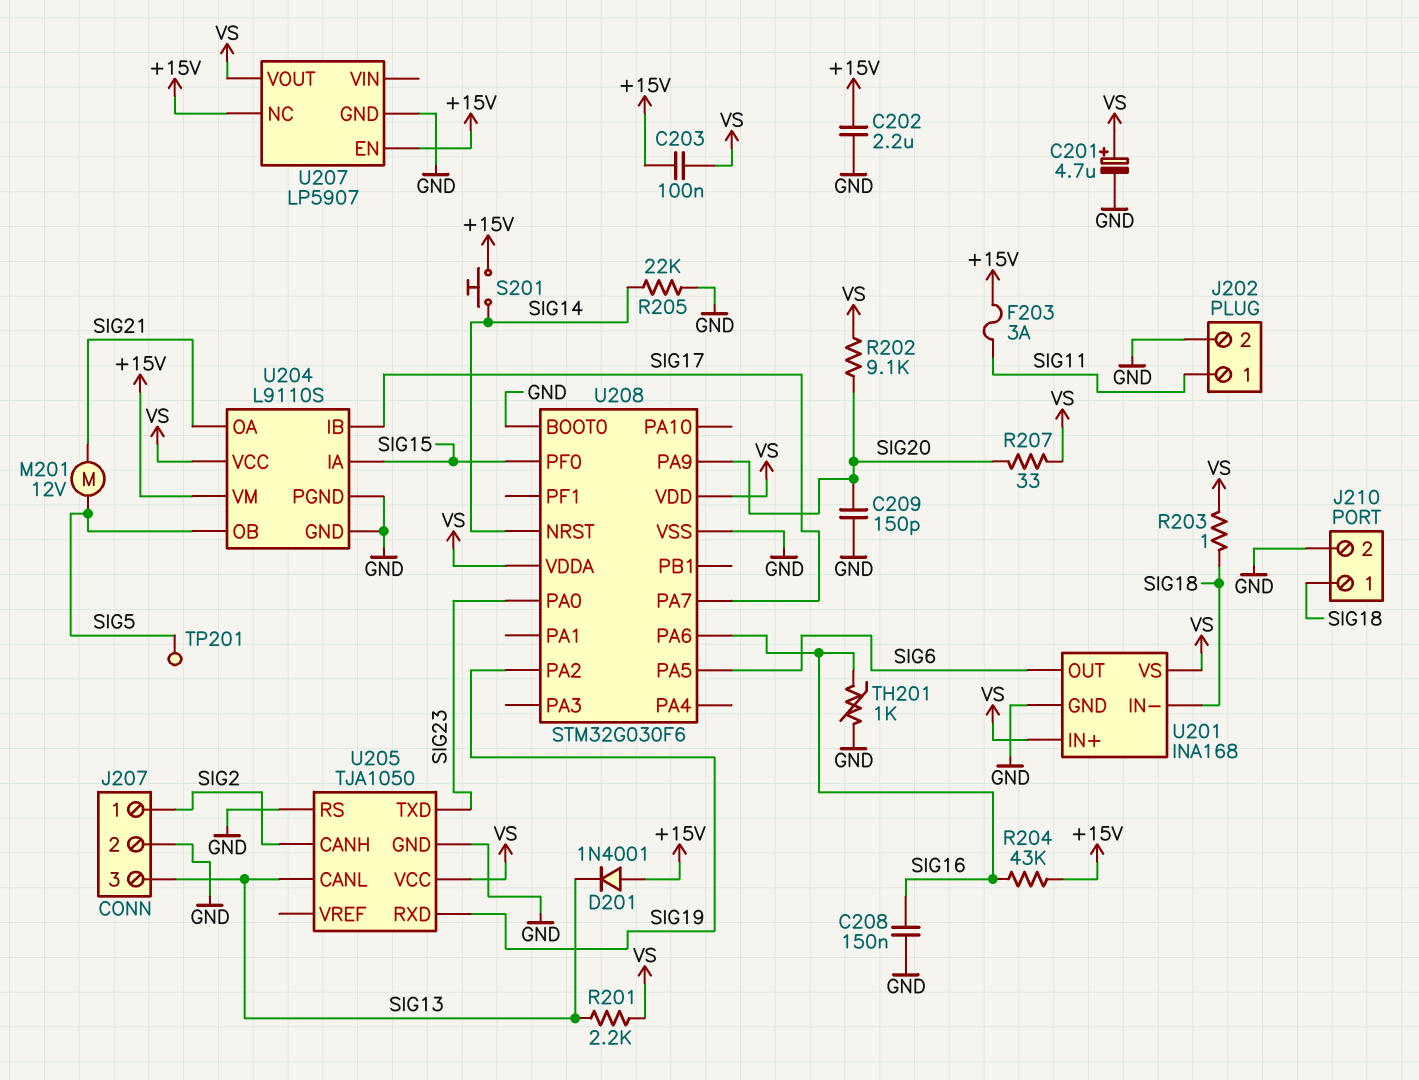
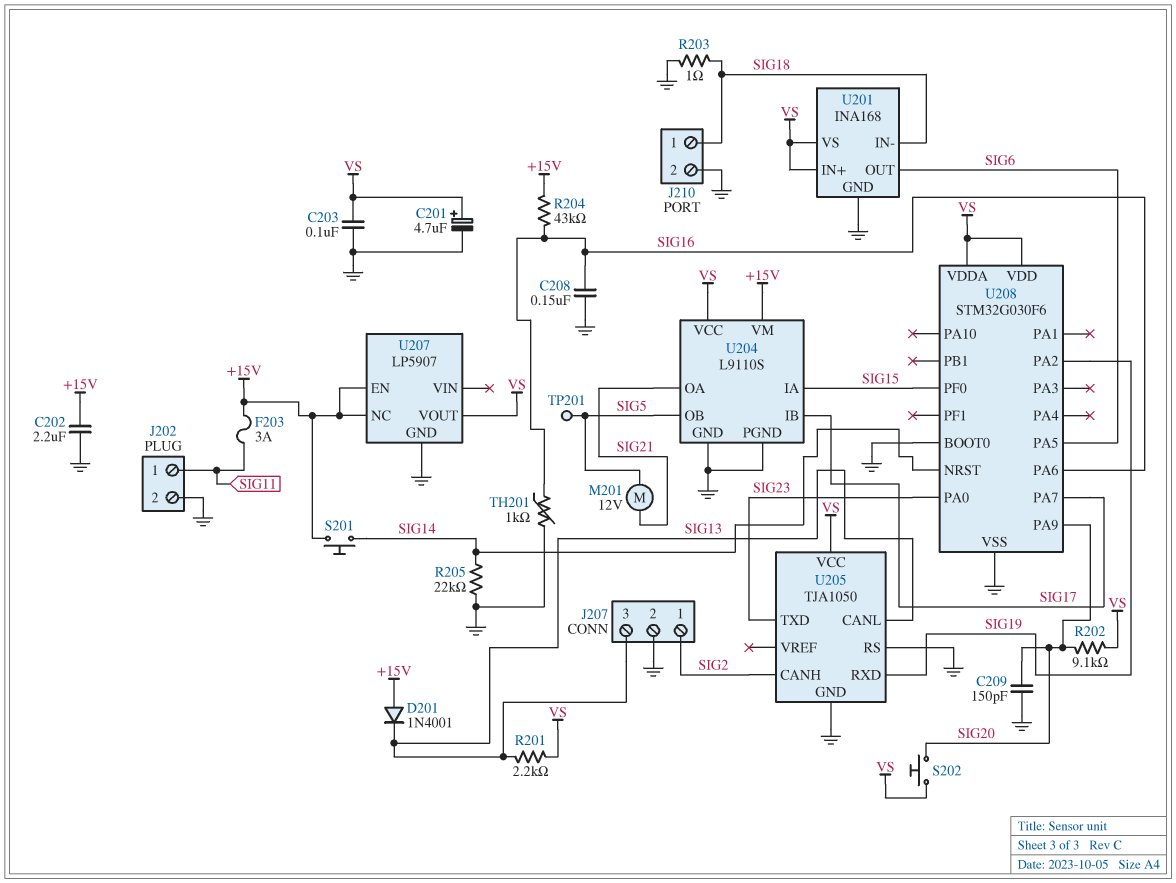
C203: 100nF (+15V, VS) -> 100nF (GND, VS)
R203: 1 (SIG18, VS) -> 1 (GND, SIG18)
R207: 33 (SIG20, VS) -> none
S202: none -> button (SIG20, VS)

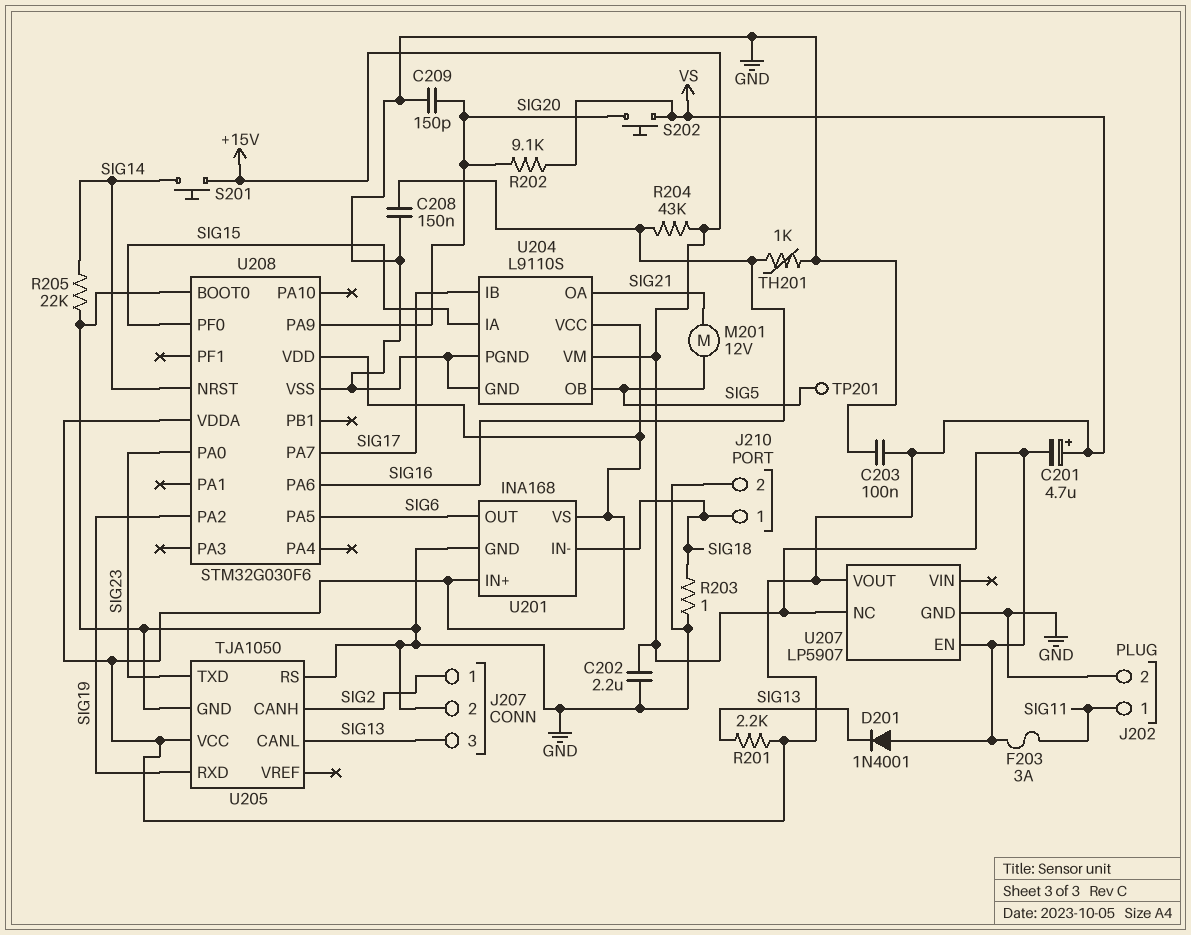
C201: 4.7uF (plus VS, minus GND) -> 4.7uF (plus VS, minus +15V)

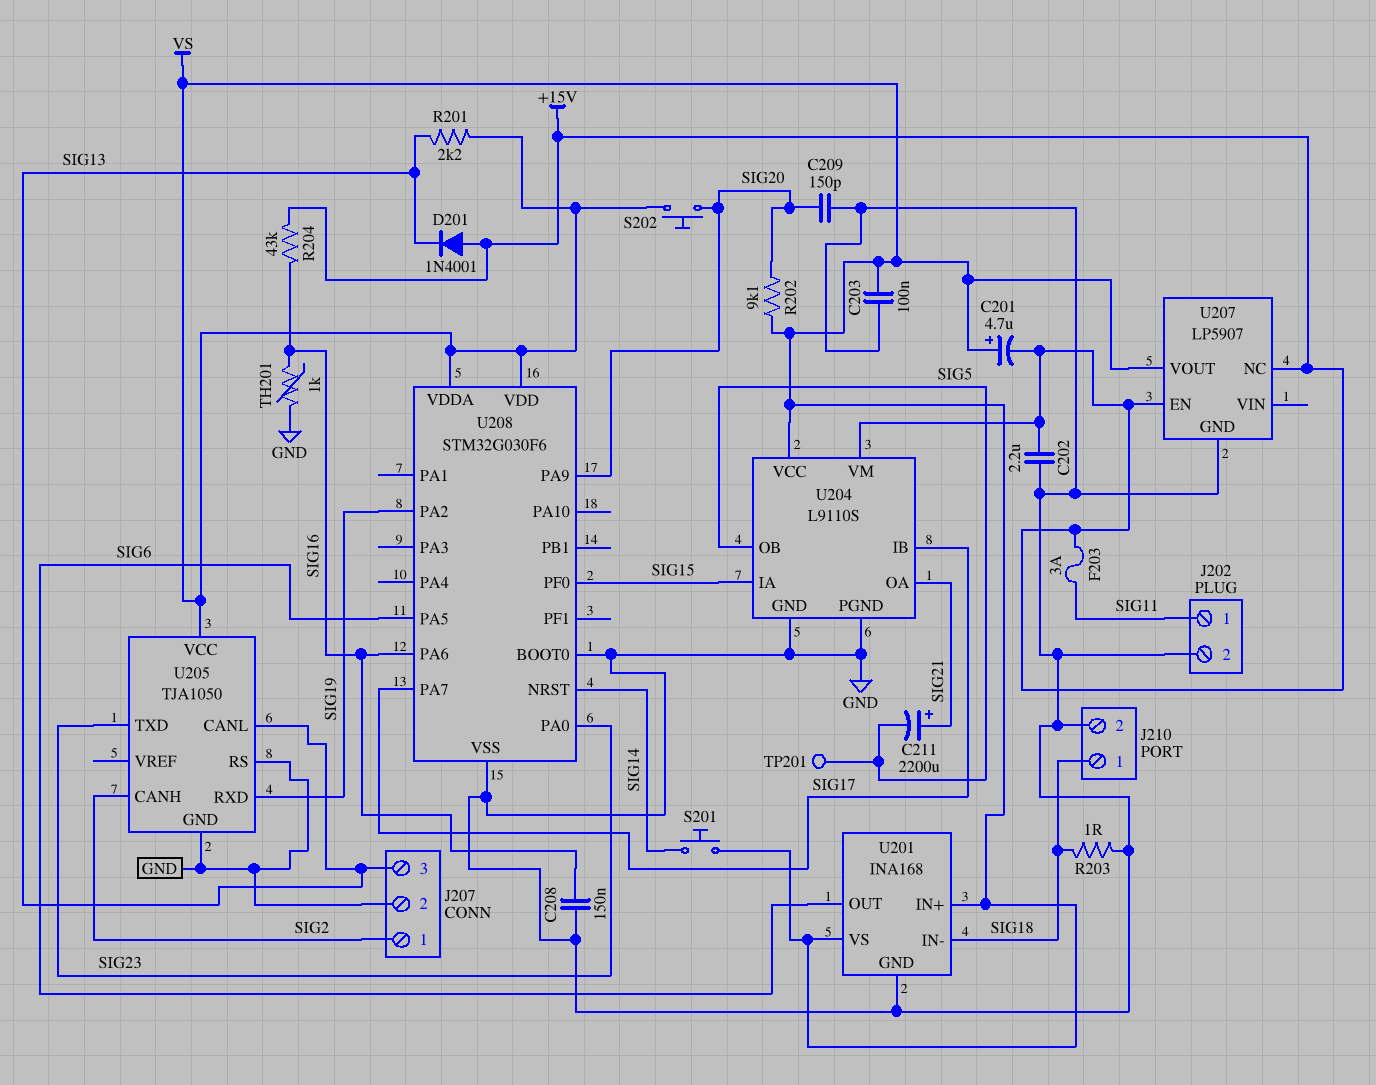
C211: none -> 2200uF (plus SIG21, minus SIG5)
M201: motor 12V (SIG5, SIG21) -> none
R205: 22k (GND, SIG14) -> none
S201: button (+15V, SIG14) -> button (SIG14, VS)

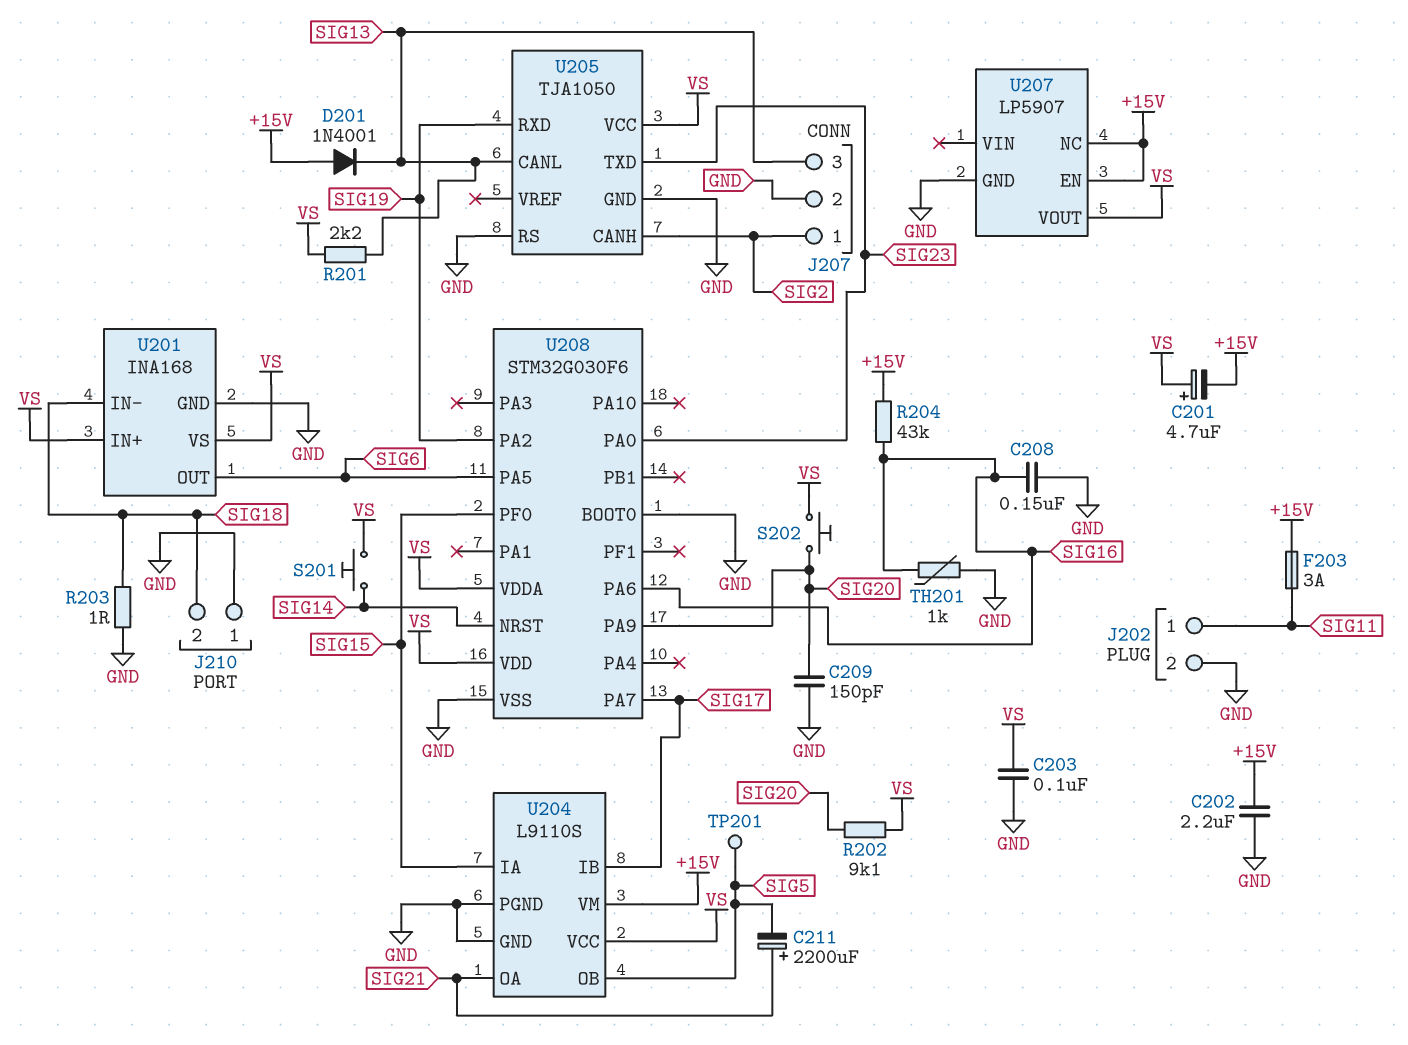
J210 pin 1: SIG18 -> GND
J210 pin 2: GND -> SIG18

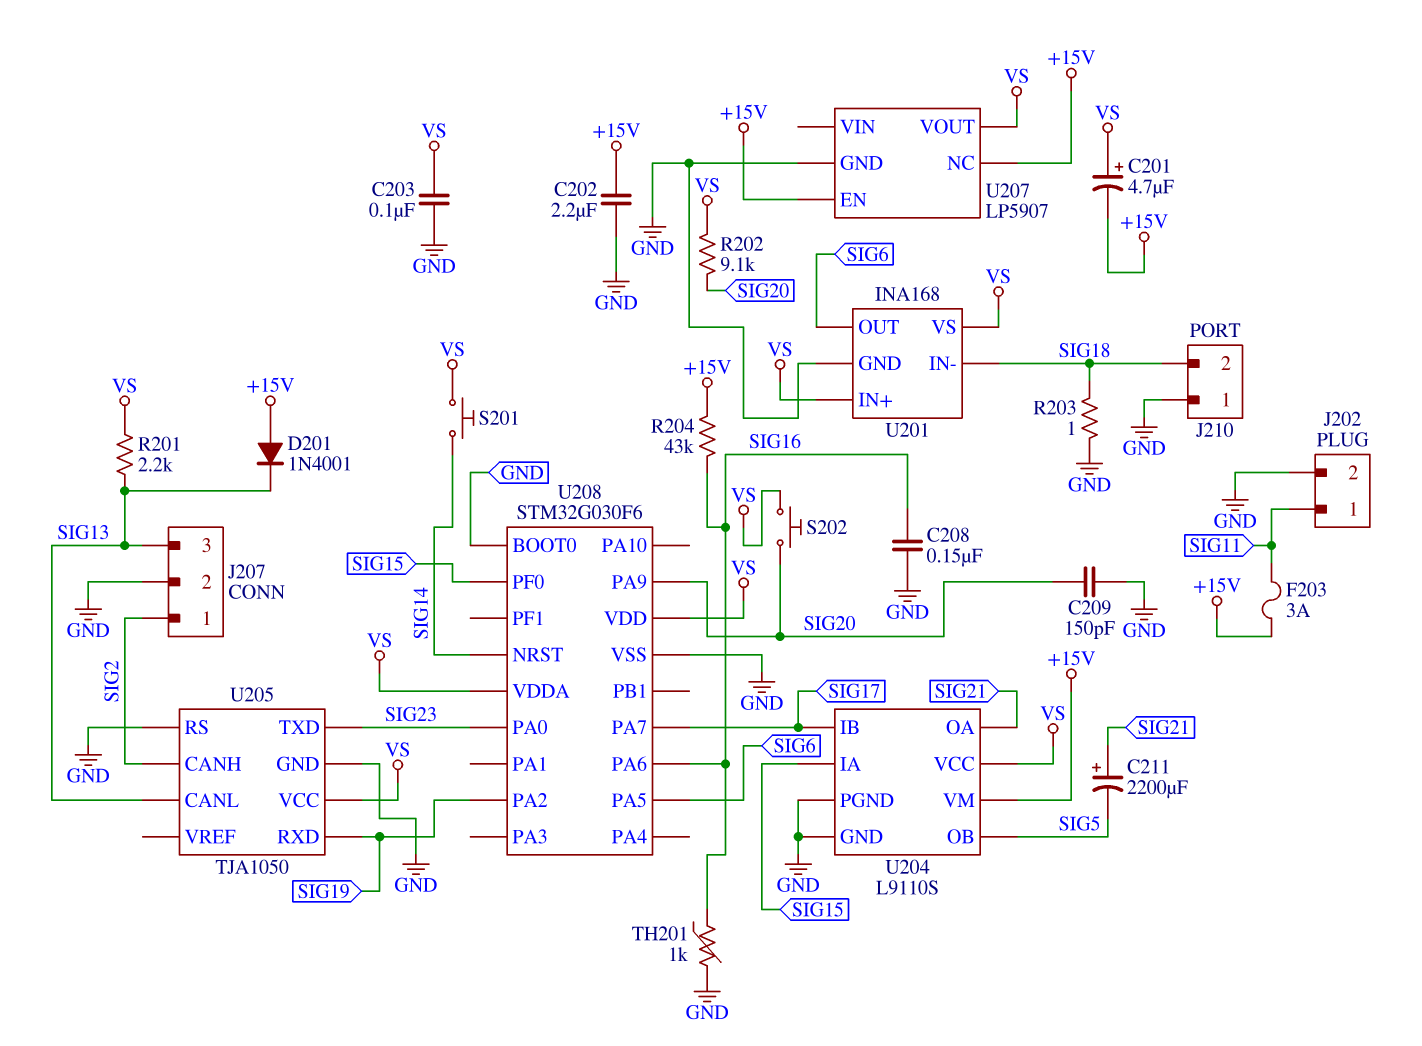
TP201: test point (SIG5) -> none

